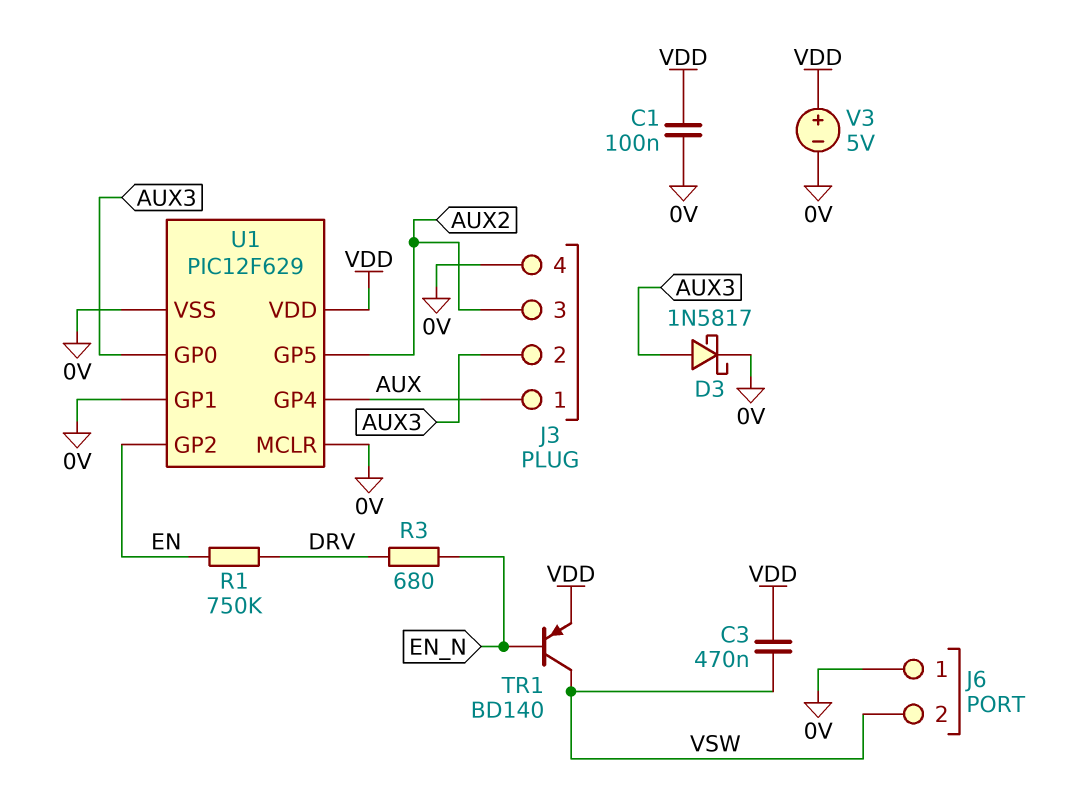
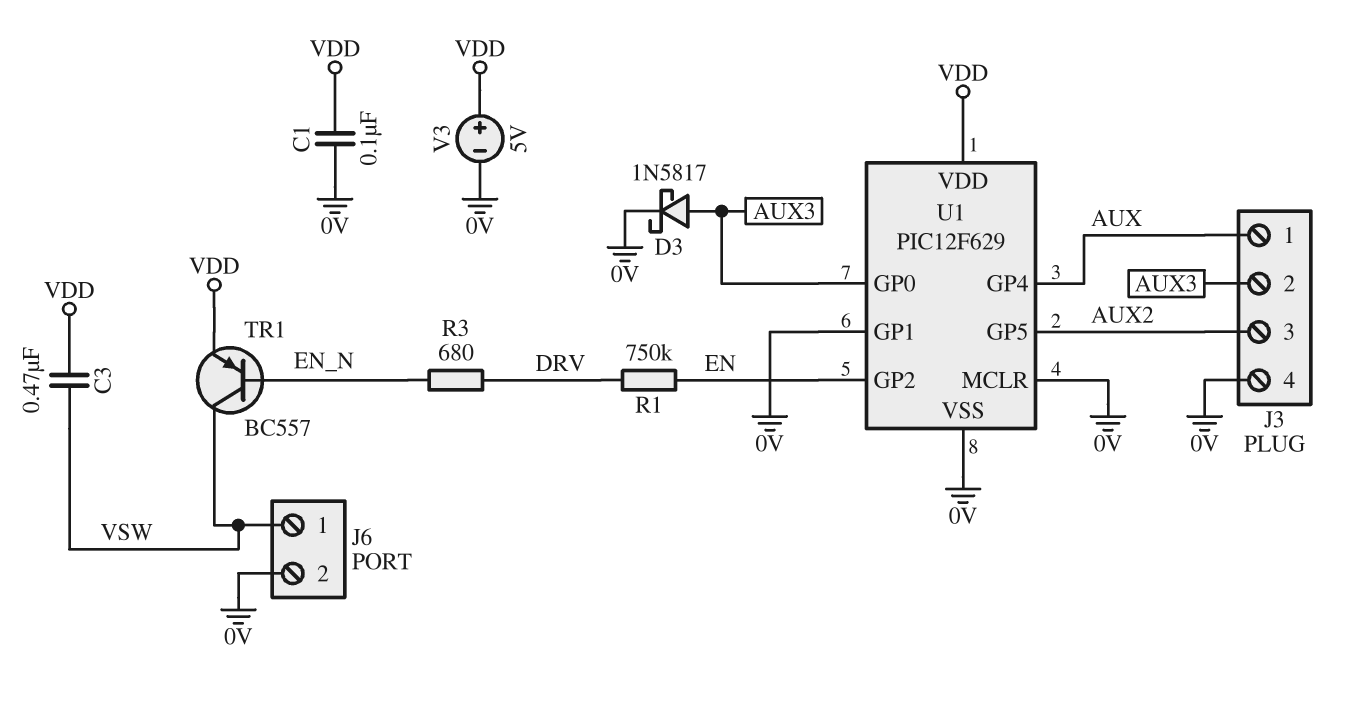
J6 pin 1: 0V -> VSW
J6 pin 2: VSW -> 0V
TR1: PNP BD140 (B EN_N, C VSW, E VDD) -> PNP BC557 (B EN_N, C VSW, E VDD)

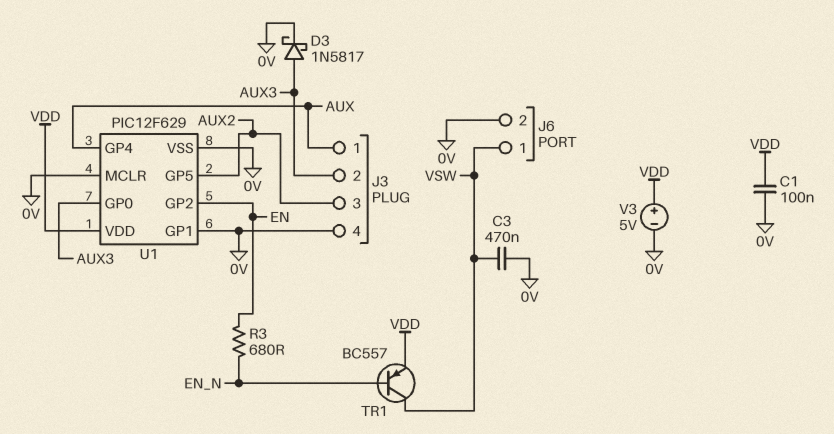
C3: 470nF (VDD, VSW) -> 470nF (0V, VSW)
R1: 750k (DRV, EN) -> none
R3: 680 (DRV, EN_N) -> 680 (EN, EN_N)

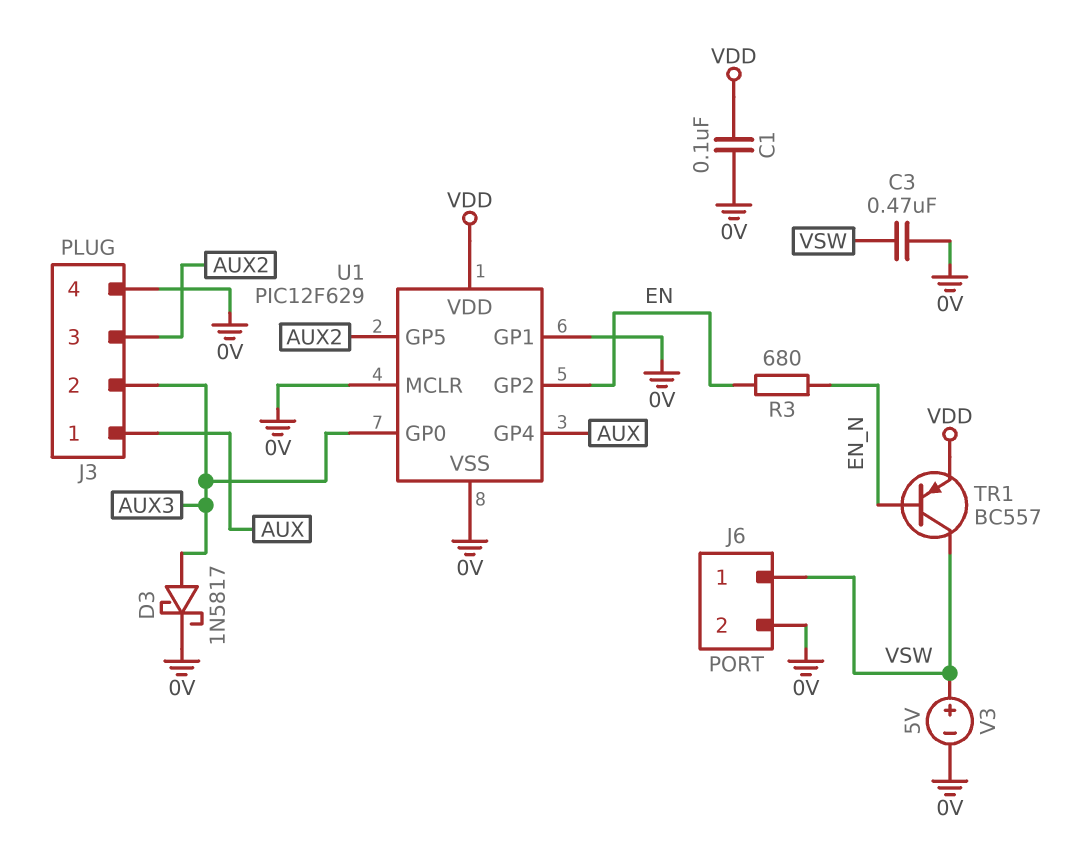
V3: 5V (plus VDD, minus 0V) -> 5V (plus VSW, minus 0V)

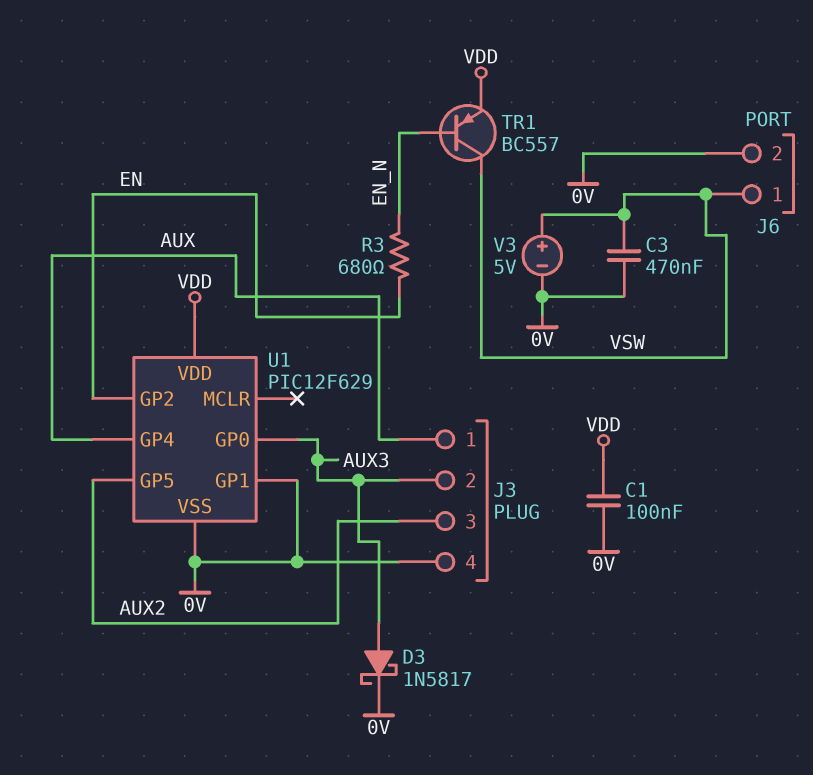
U1 pin MCLR: 0V -> none

